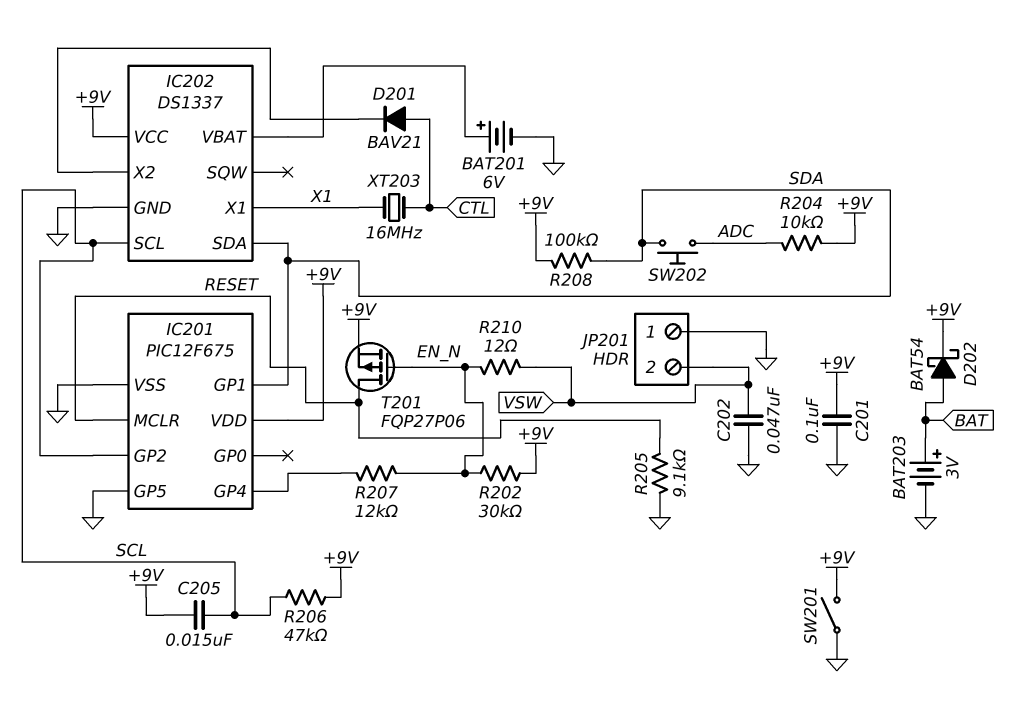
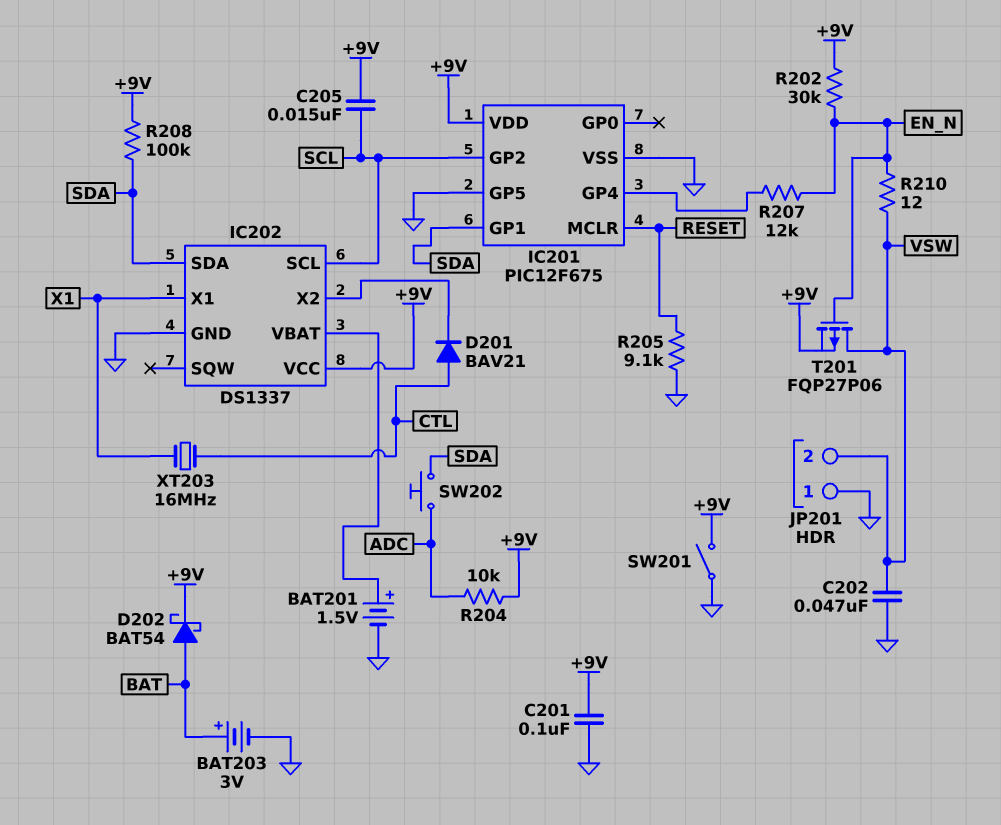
BAT201: 6V (plus IC202/VBAT, minus GND) -> 1.5V (plus IC202/VBAT, minus GND)
R206: 47k (+9V, SCL) -> none
T201: PMOS FQP27P06 (G EN_N, D RESET, S +9V) -> PMOS FQP27P06 (G EN_N, D VSW, S +9V)

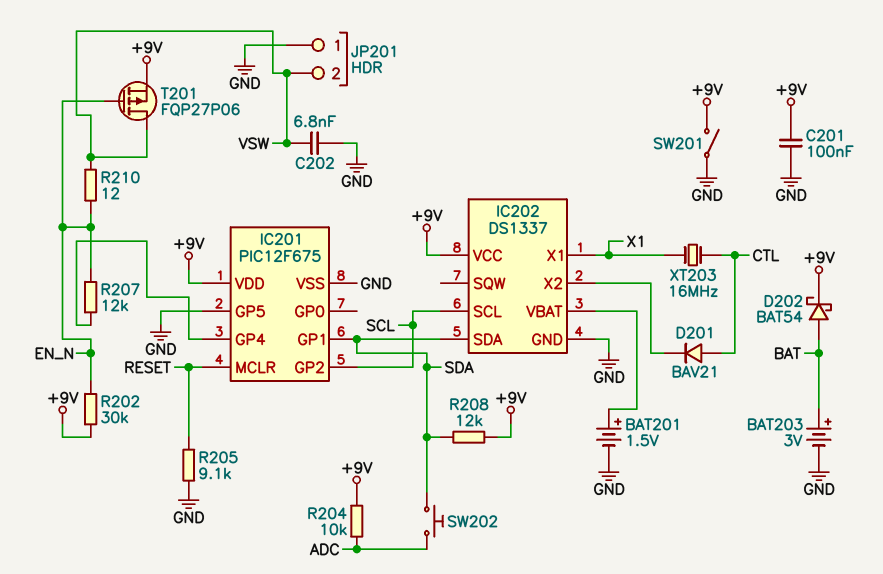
C202: 47nF (GND, VSW) -> 6.8nF (GND, VSW)
C205: 15nF (+9V, SCL) -> none
R208: 100k (+9V, SDA) -> 12k (+9V, SDA)

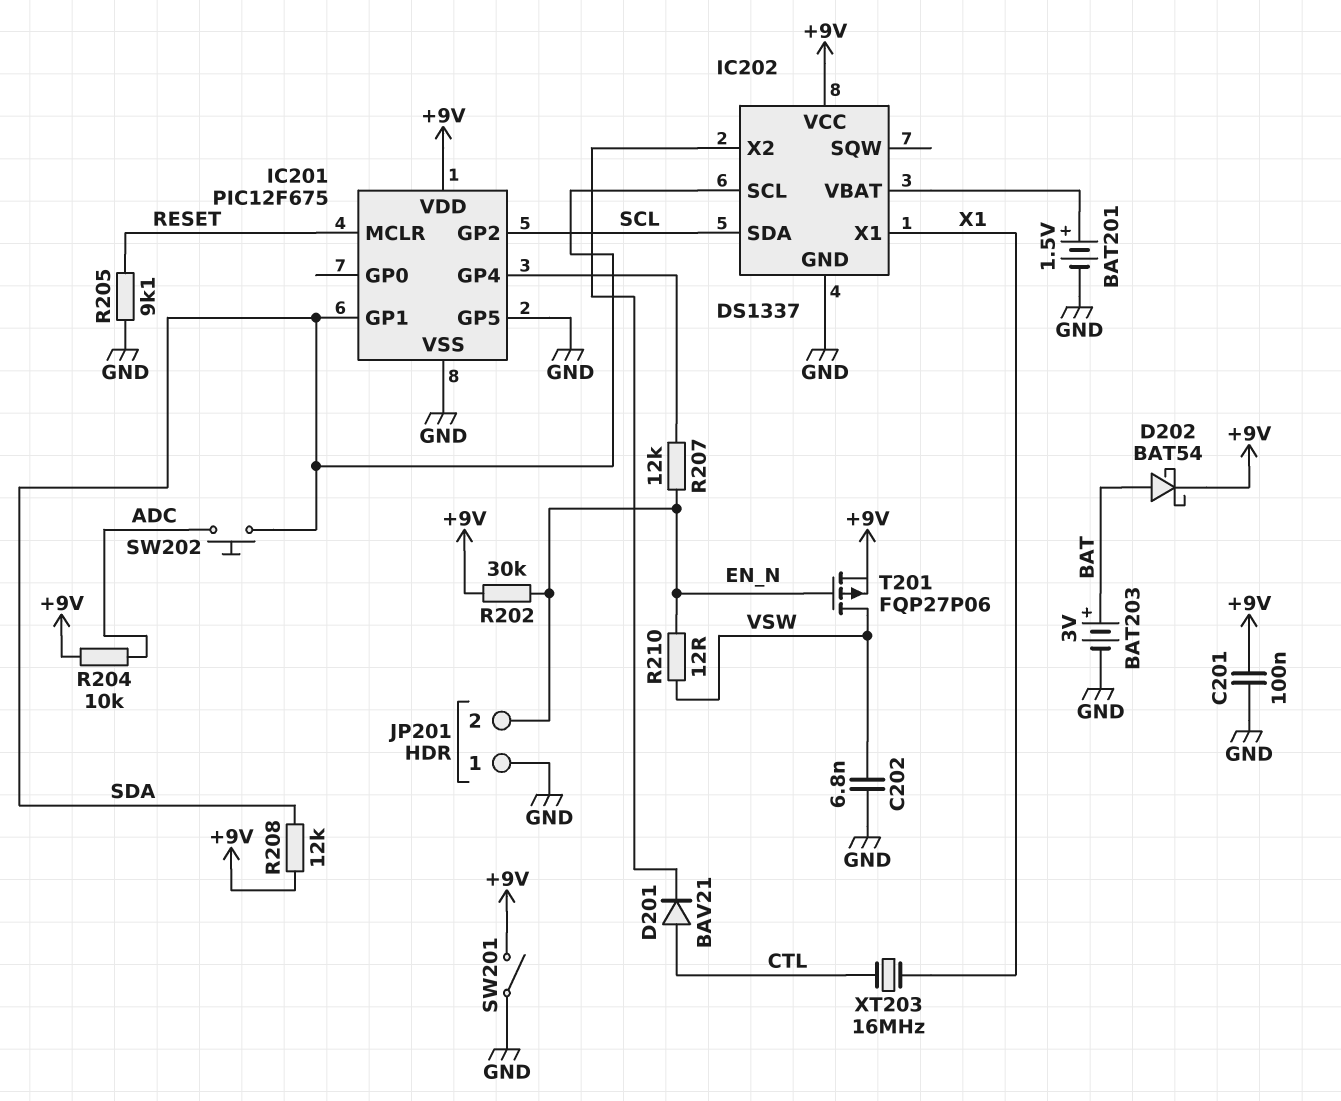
IC202 pin SCL: SCL -> SDA
IC202 pin SDA: SDA -> SCL
JP201 pin 2: VSW -> EN_N

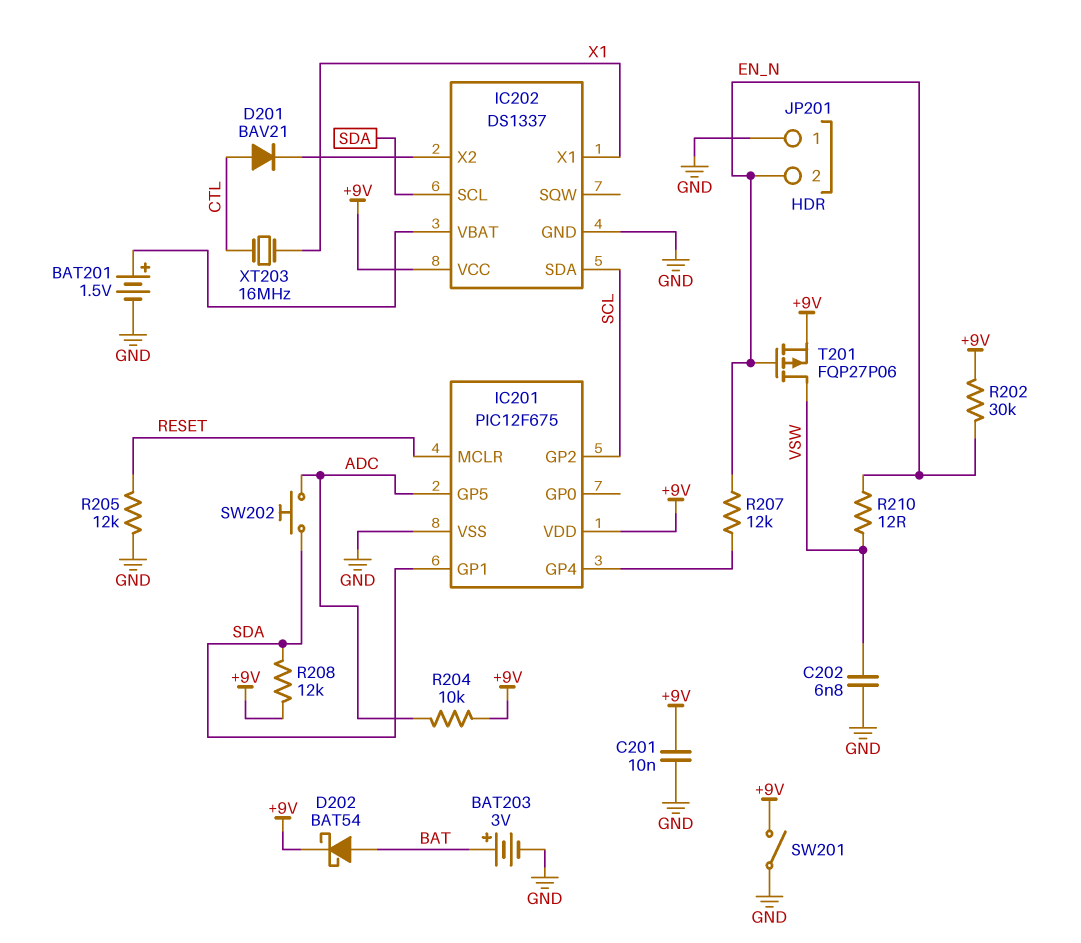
C201: 100nF (+9V, GND) -> 10nF (+9V, GND)
IC201 pin GP5: GND -> ADC
R205: 9.1k (GND, RESET) -> 12k (GND, RESET)

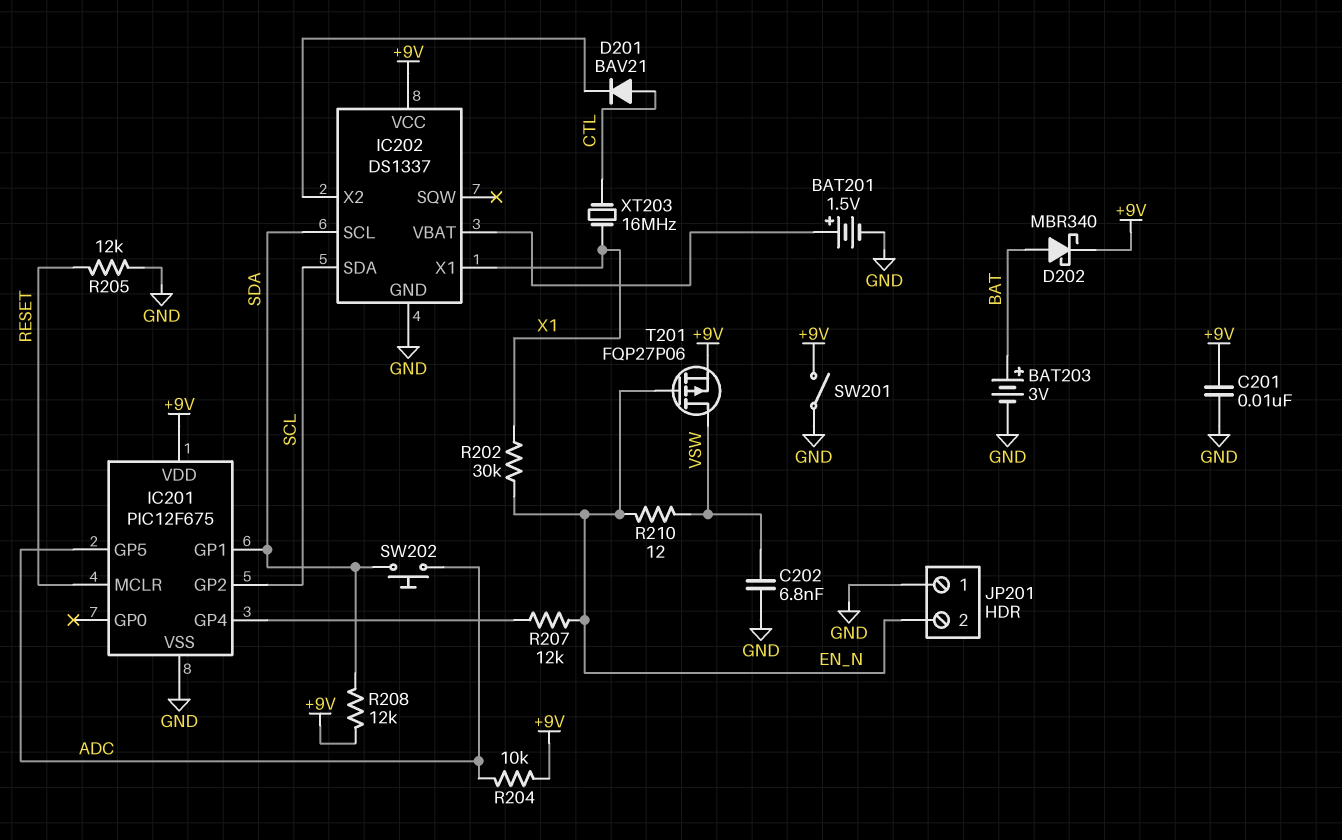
D202: schottky BAT54 (A BAT, K +9V) -> schottky MBR340 (A BAT, K +9V)
R202: 30k (+9V, EN_N) -> 30k (EN_N, X1)

